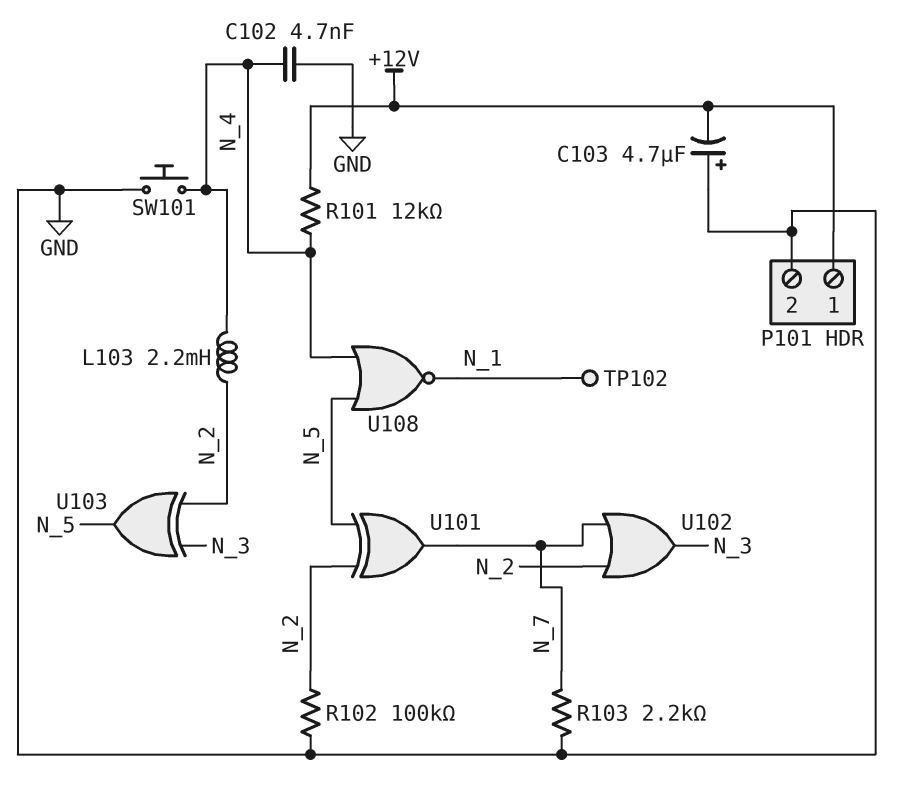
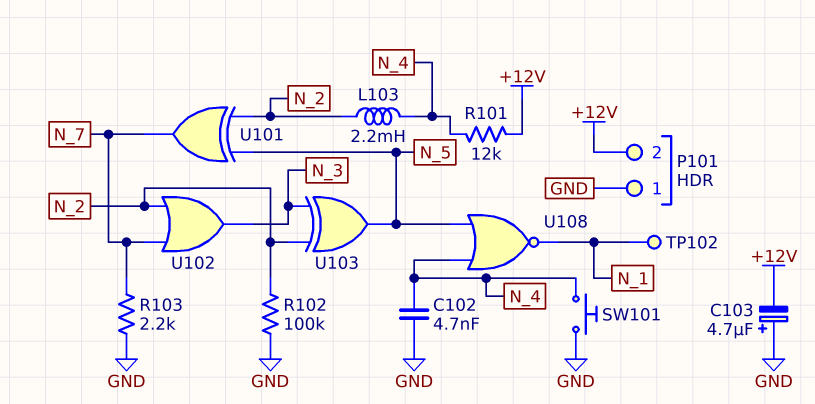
P101 pin 1: +12V -> GND
P101 pin 2: GND -> +12V

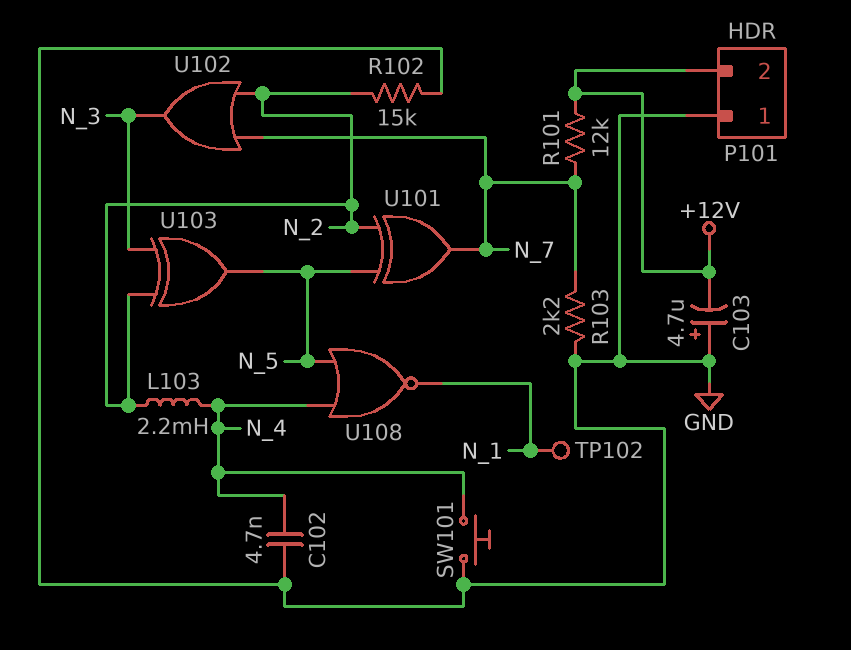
R101: 12k (+12V, N_4) -> 12k (+12V, N_7)
R102: 100k (GND, N_2) -> 15k (GND, N_2)

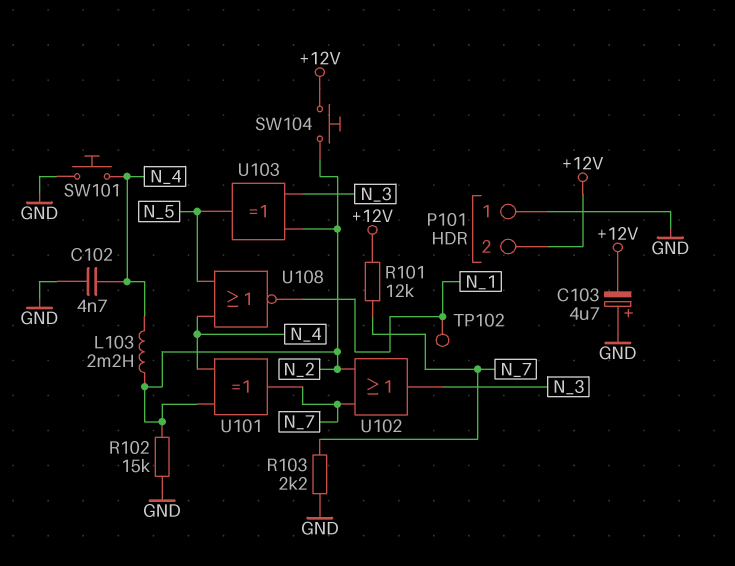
SW104: none -> button (+12V, N_2)
U101: XOR (in N_2, in N_5, out N_7) -> XOR (in N_2, in N_4, out N_7)

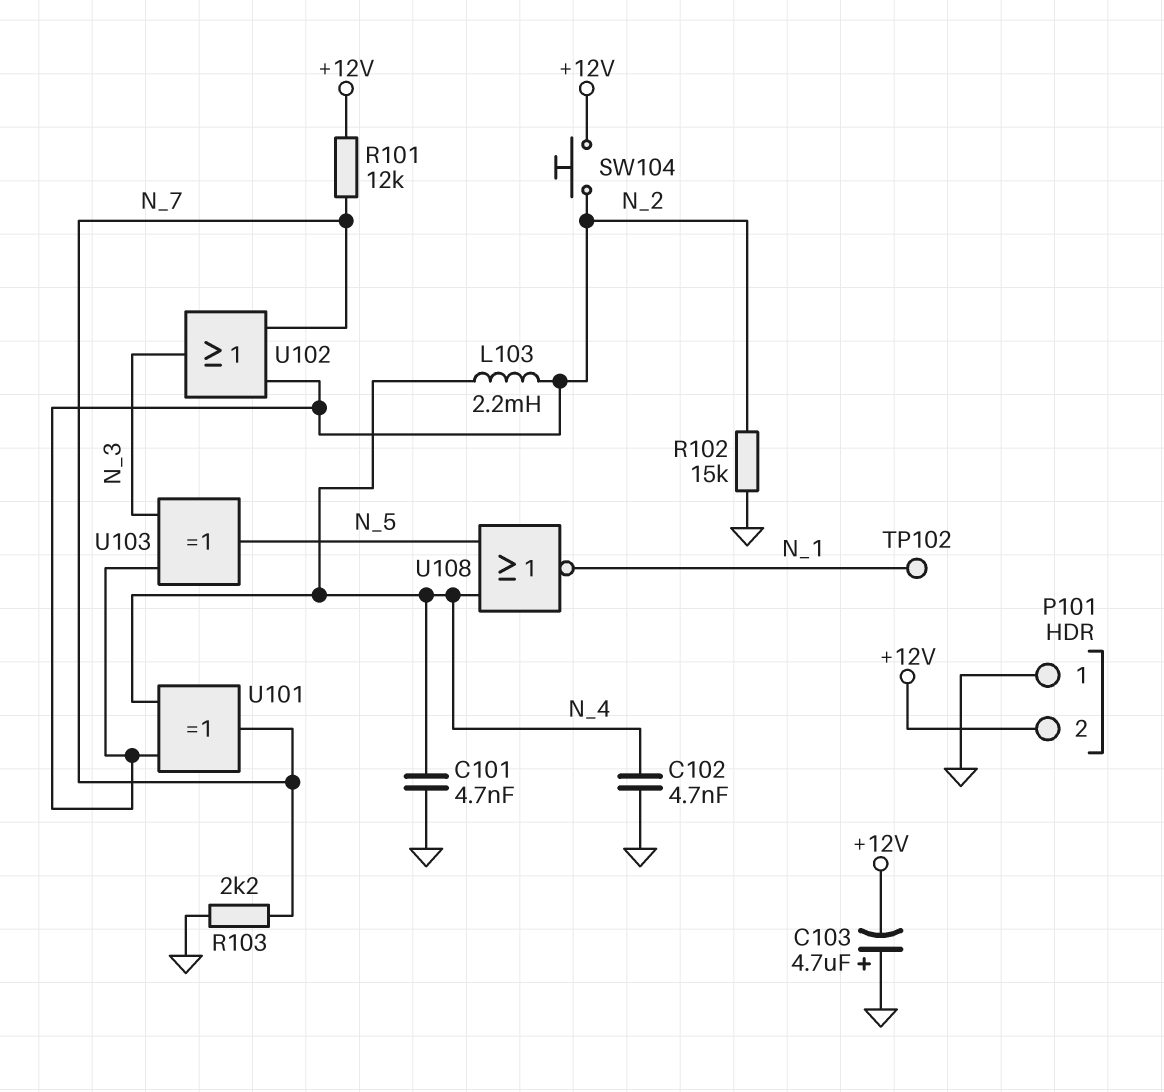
C101: none -> 4.7nF (GND, N_4)
SW101: button (GND, N_4) -> none

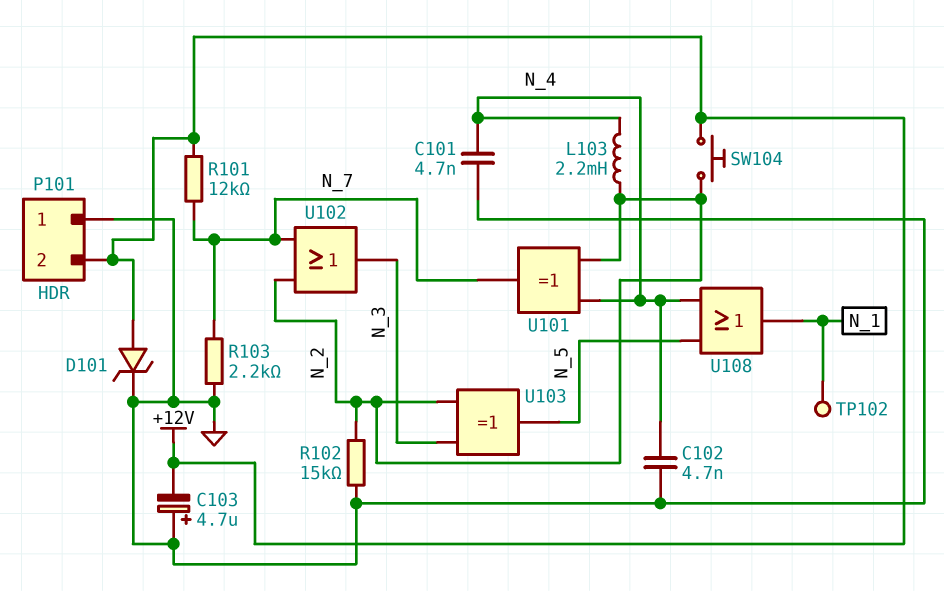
D101: none -> zener (A +12V, K GND)
U108: NOR (in N_4, in N_5, out N_1) -> OR (in N_4, in N_5, out N_1)

